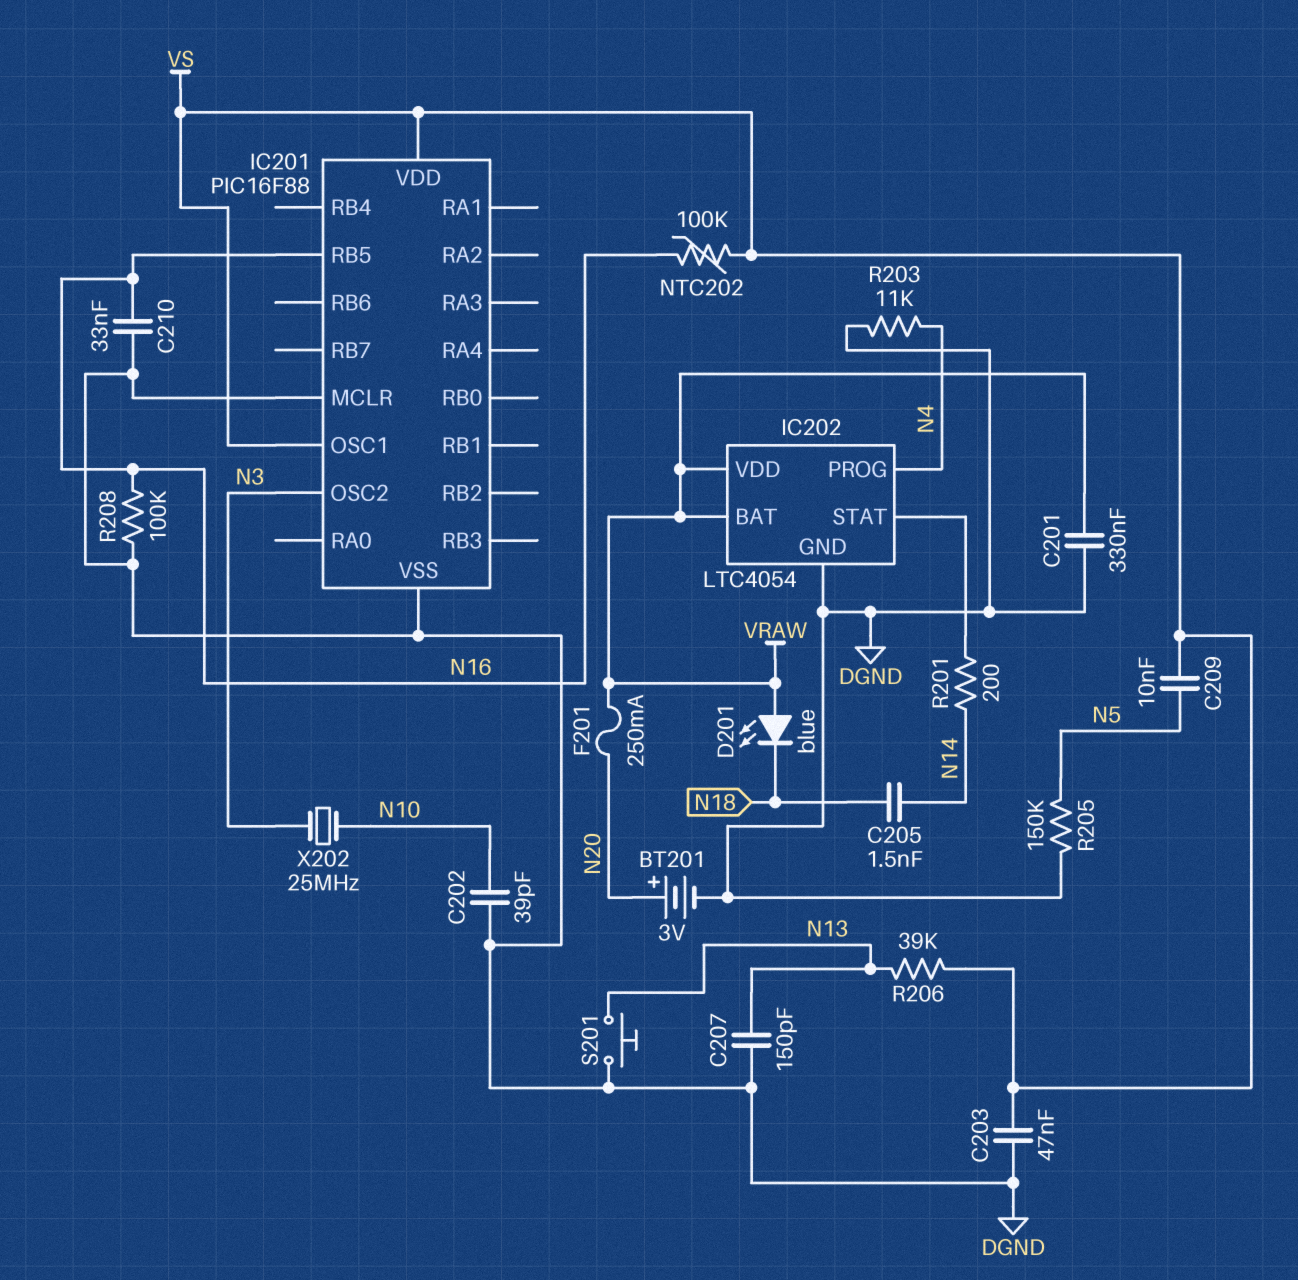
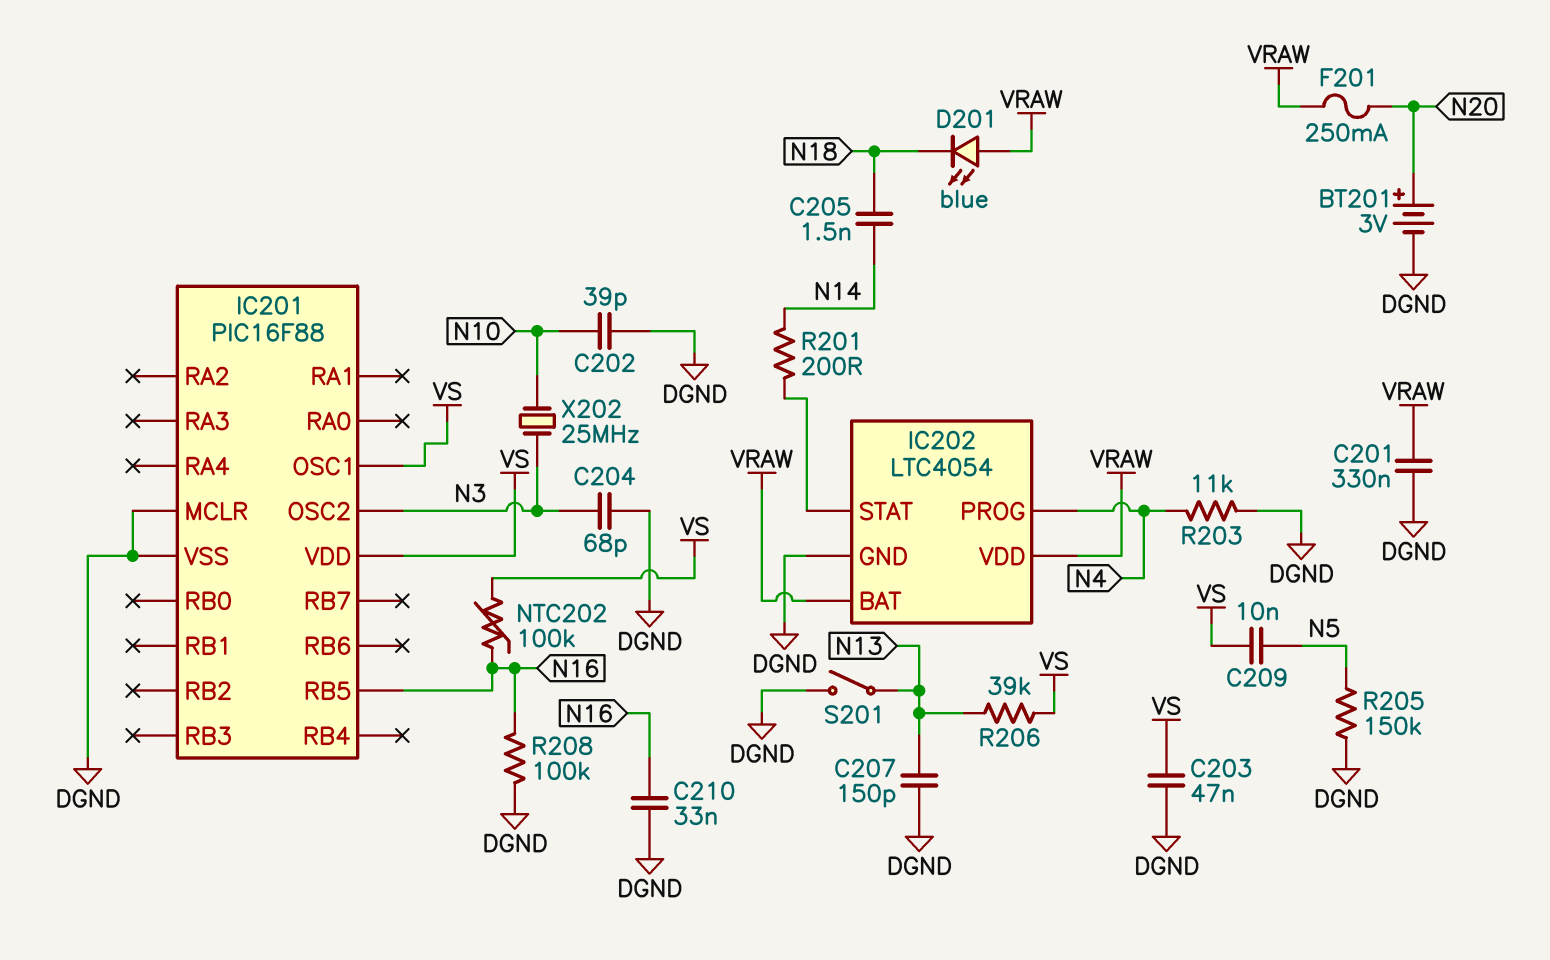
C204: none -> 68pF (DGND, N3)
S201: button (DGND, N13) -> switch (DGND, N13)

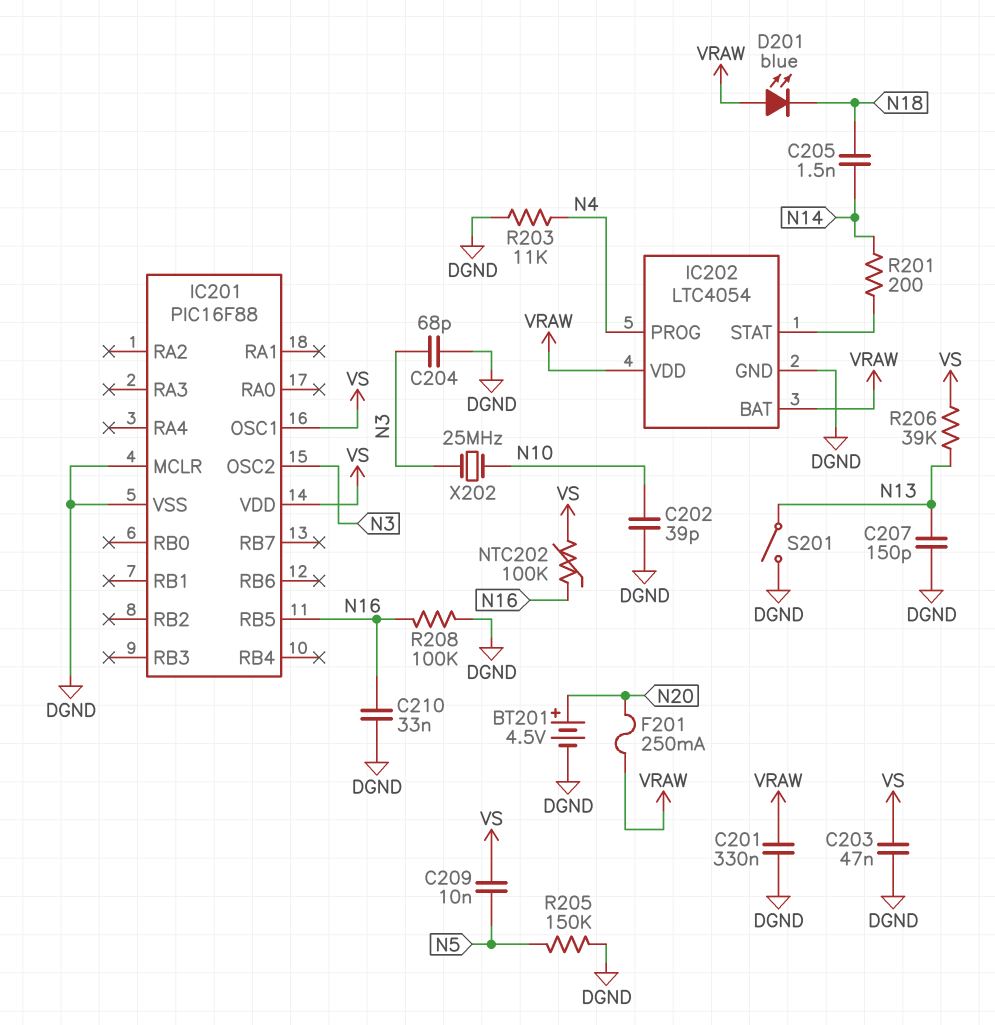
BT201: 3V (plus N20, minus DGND) -> 4.5V (plus N20, minus DGND)

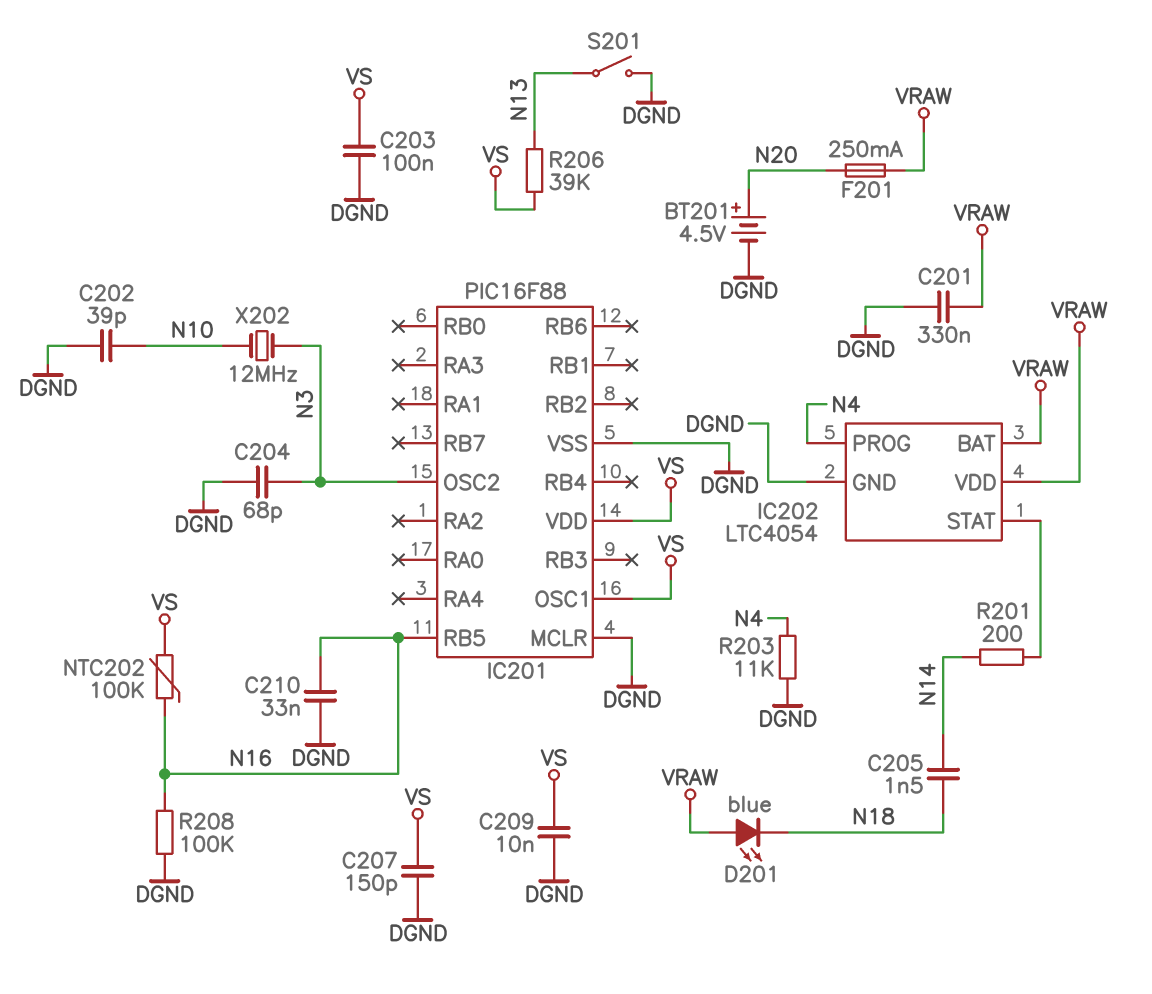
C203: 47nF (DGND, VS) -> 100nF (DGND, VS)
C207: 150pF (DGND, N13) -> 150pF (DGND, VS)
C209: 10nF (N5, VS) -> 10nF (DGND, VS)
R205: 150k (DGND, N5) -> none
X202: 25MHz (N3, N10) -> 12MHz (N3, N10)

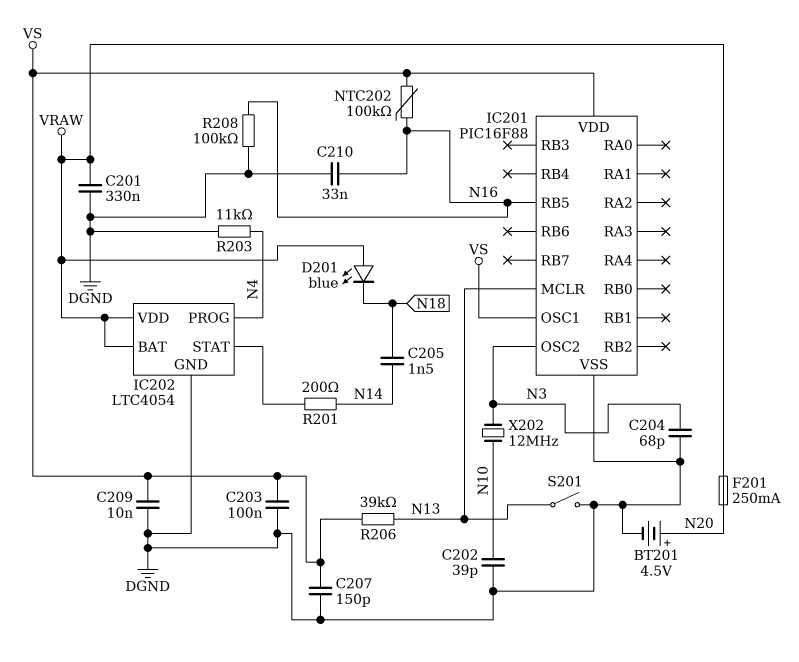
IC201 pin MCLR: DGND -> N13

